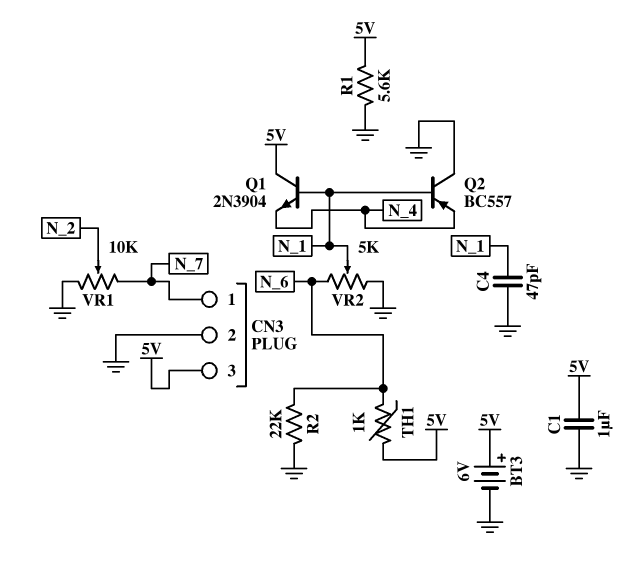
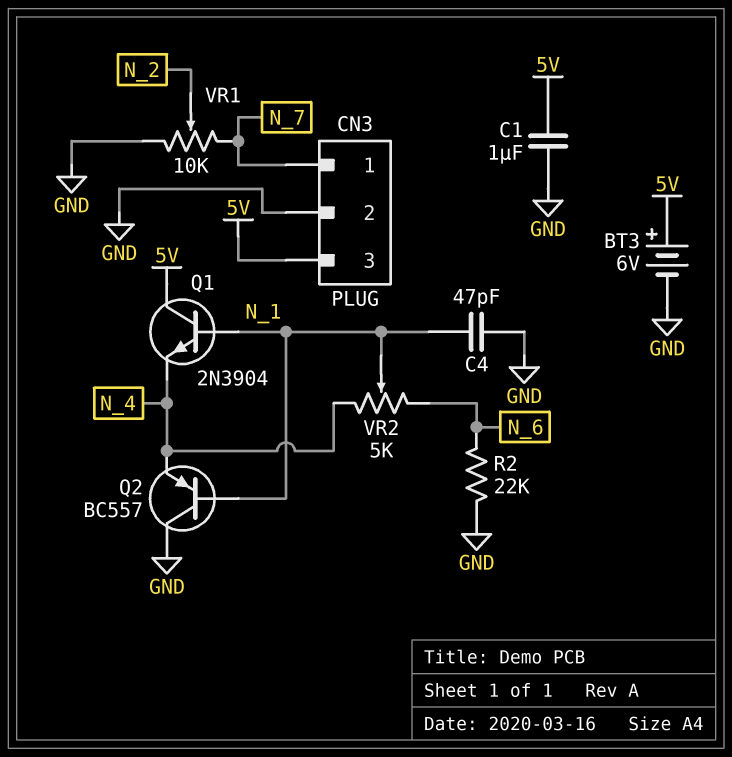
R1: 5.6k (5V, GND) -> none
TH1: 1k (5V, N_6) -> none
VR2: 5k (GND, N_6, wiper N_1) -> 5k (N_4, N_6, wiper N_1)

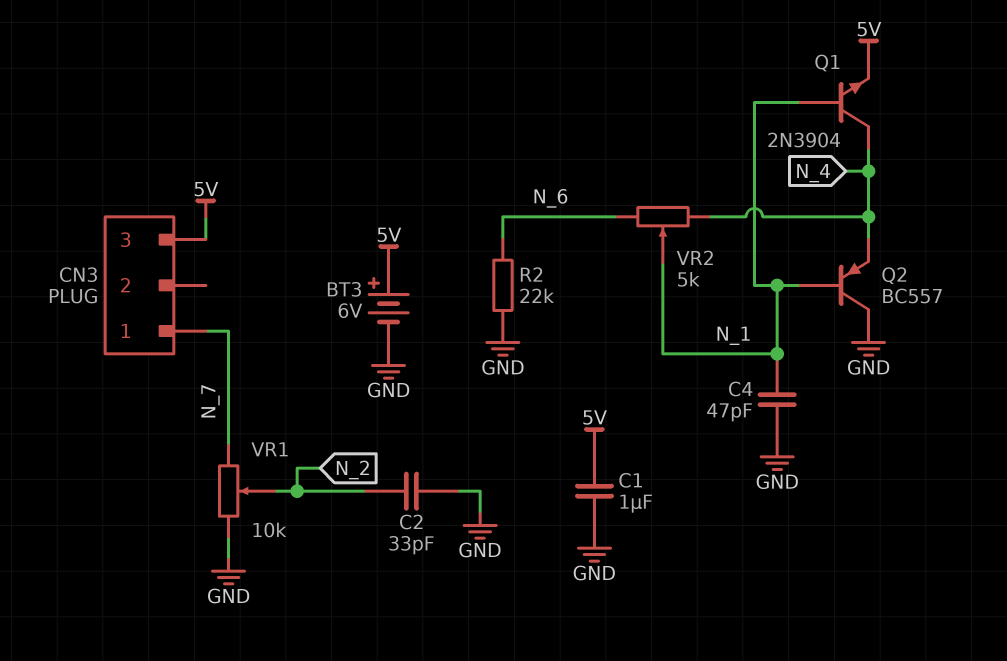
C2: none -> 33pF (GND, N_2)
CN3 pin 2: GND -> none
Q1: NPN 2N3904 (B N_1, C 5V, E N_4) -> NPN 2N3904 (B N_1, C N_4, E 5V)

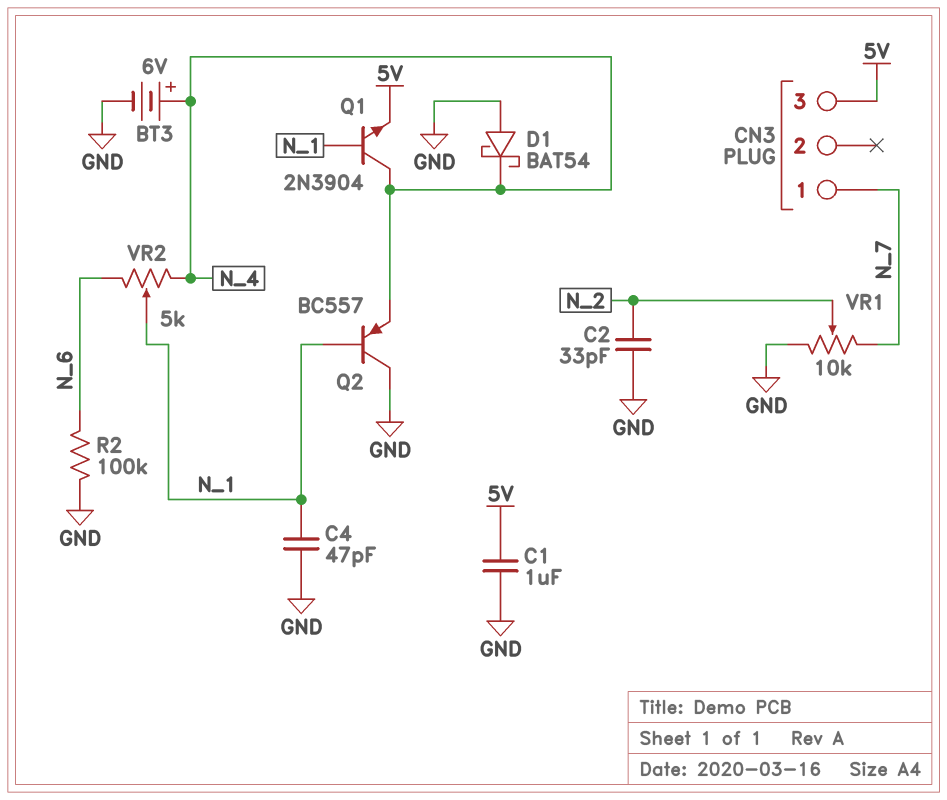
BT3: 6V (plus 5V, minus GND) -> 6V (plus N_4, minus GND)
D1: none -> schottky BAT54 (A GND, K N_4)
R2: 22k (GND, N_6) -> 100k (GND, N_6)

